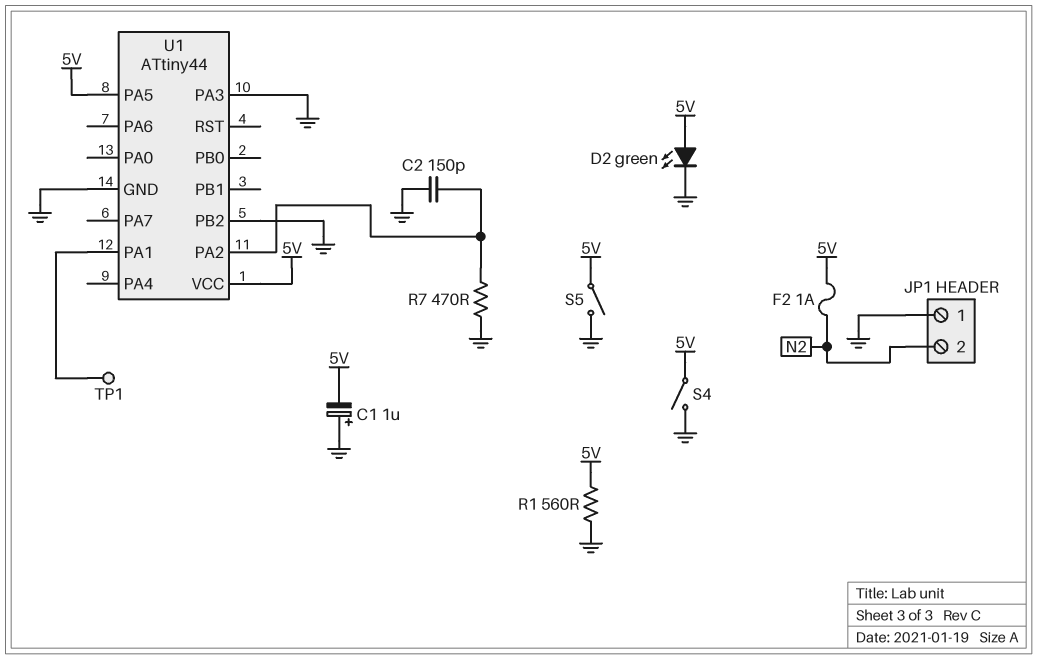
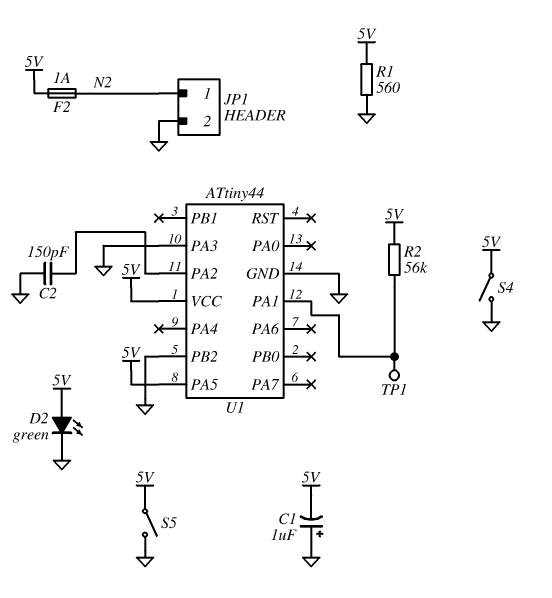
JP1 pin 1: GND -> N2
JP1 pin 2: N2 -> GND
R2: none -> 56k (5V, U1/PA1)
R7: 470 (GND, U1/PA2) -> none

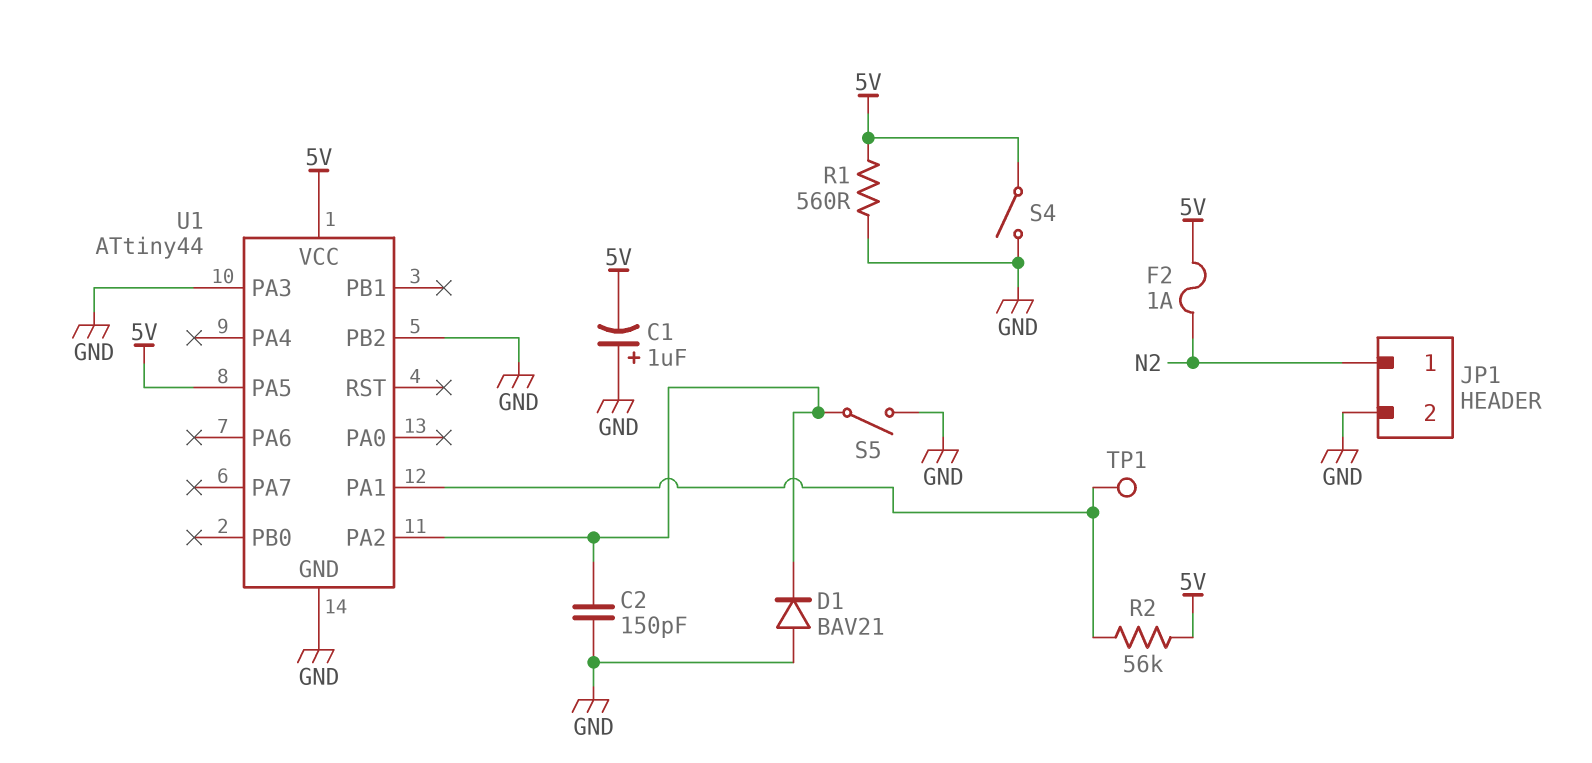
D1: none -> diode BAV21 (A GND, K U1/PA2)
D2: LED green (A 5V, K GND) -> none
S5: switch (5V, GND) -> switch (GND, U1/PA2)

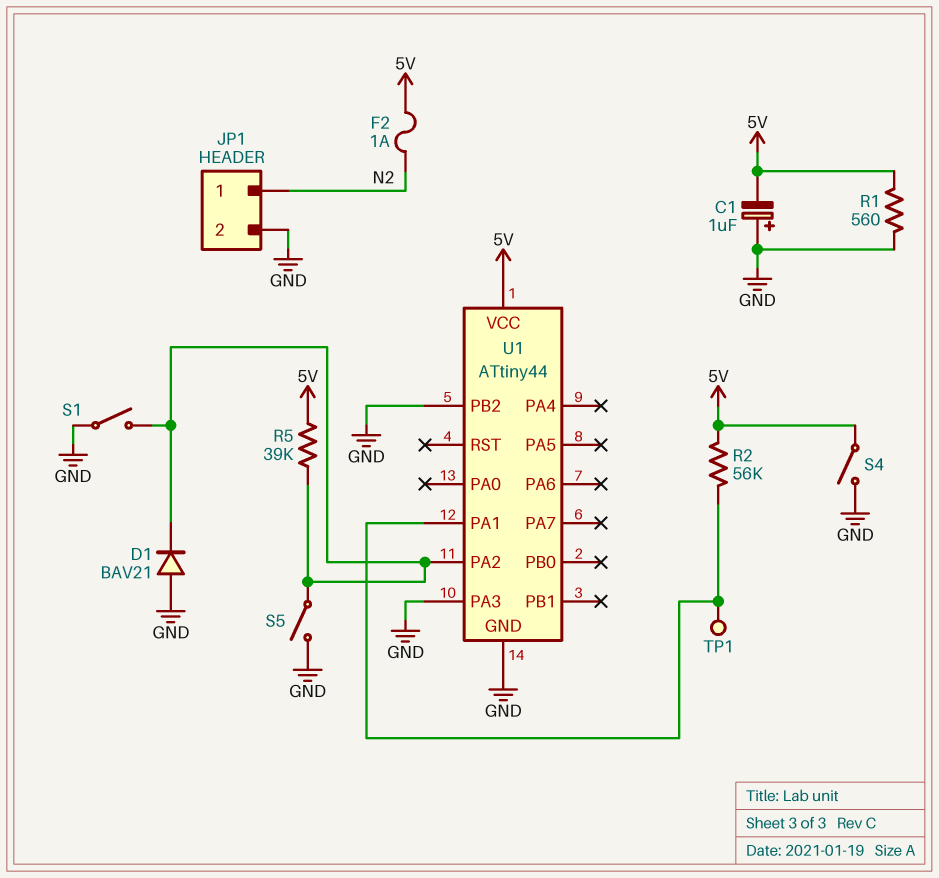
C2: 150pF (GND, U1/PA2) -> none
R5: none -> 39k (5V, U1/PA2)
S1: none -> switch (GND, U1/PA2)
U1 pin PA5: 5V -> none

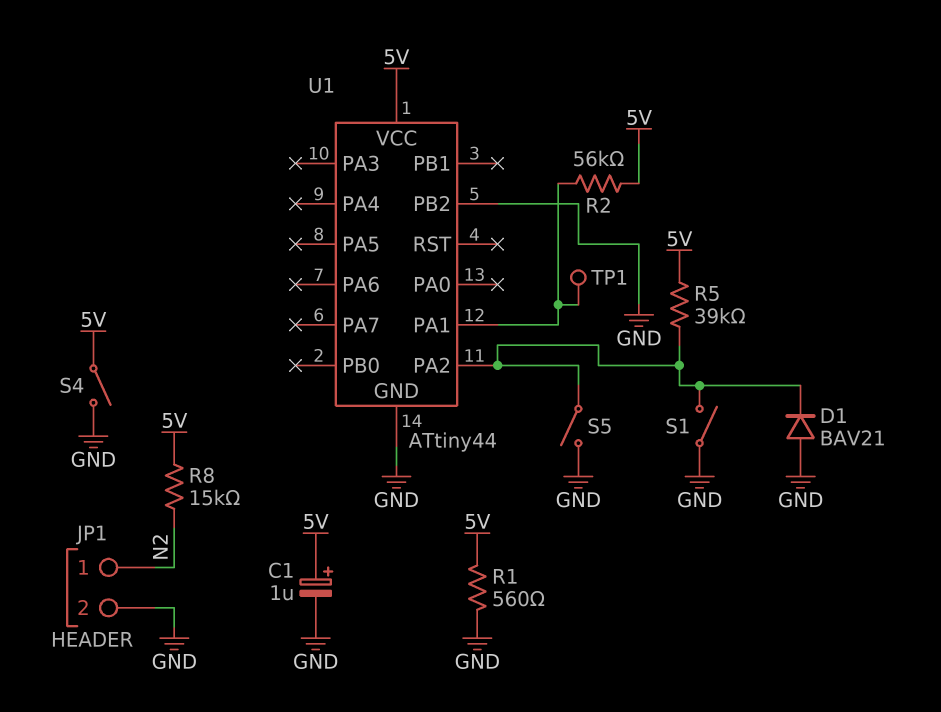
C1: 1uF (plus GND, minus 5V) -> 1uF (plus 5V, minus GND)
F2: 1A (5V, N2) -> none
R8: none -> 15k (5V, N2)
U1 pin PA3: GND -> none

